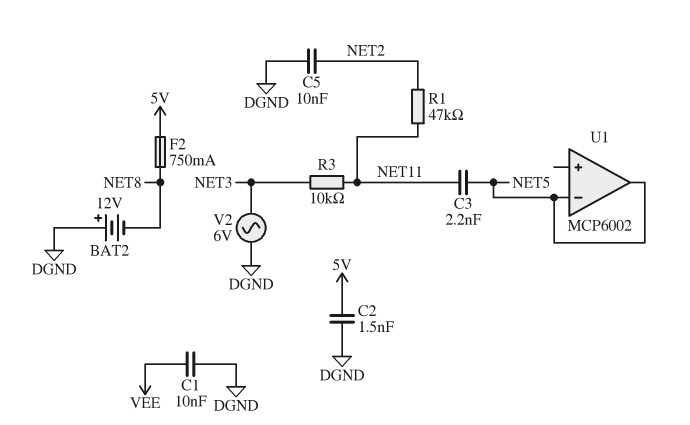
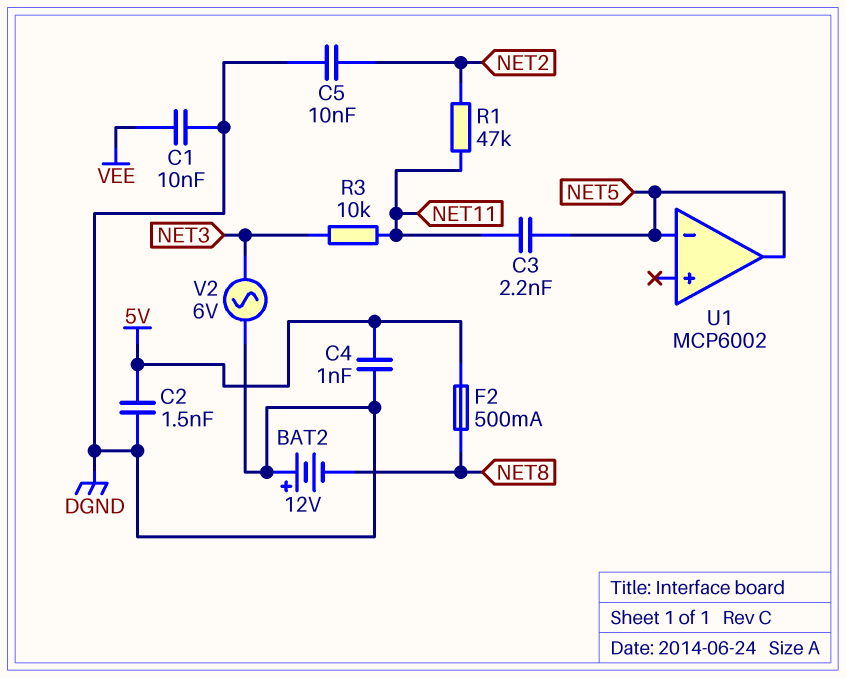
C4: none -> 1nF (5V, DGND)
F2: 750mA (5V, NET8) -> 500mA (5V, NET8)

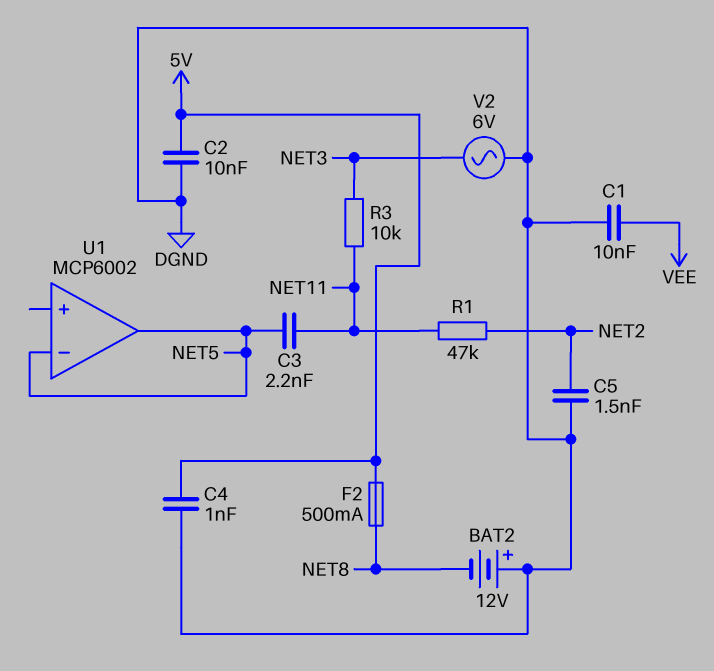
C2: 1.5nF (5V, DGND) -> 10nF (5V, DGND)
C5: 10nF (DGND, NET2) -> 1.5nF (DGND, NET2)

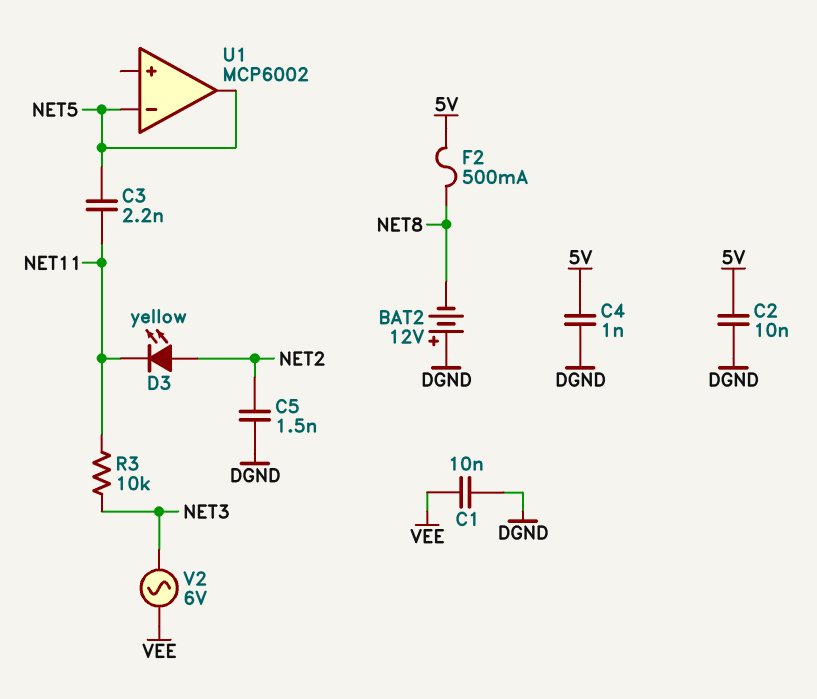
D3: none -> LED yellow (A NET2, K NET11)
R1: 47k (NET2, NET11) -> none
V2: AC 6V (DGND, NET3) -> AC 6V (NET3, VEE)

